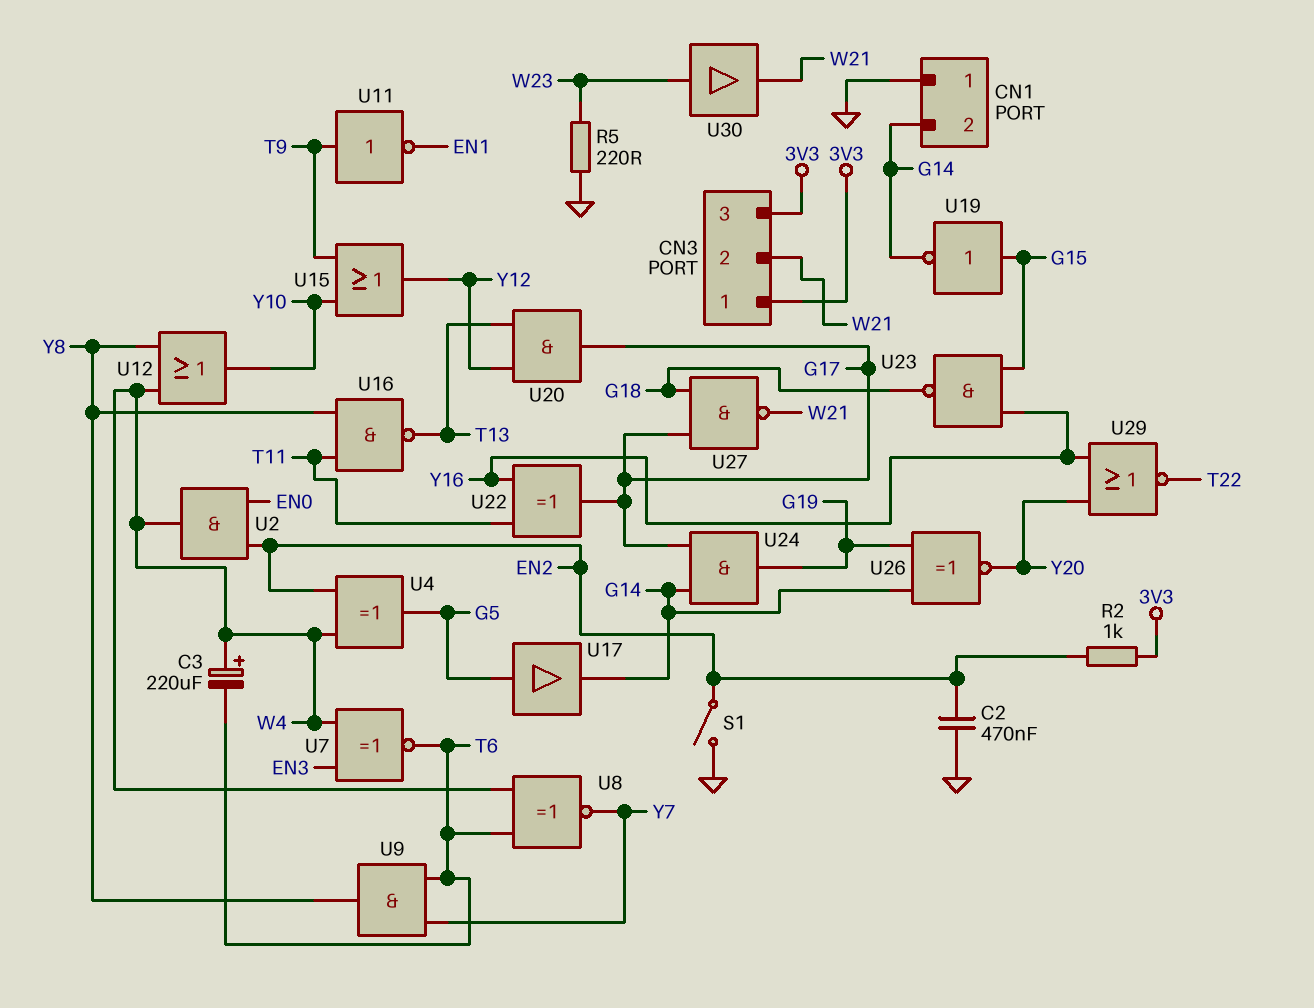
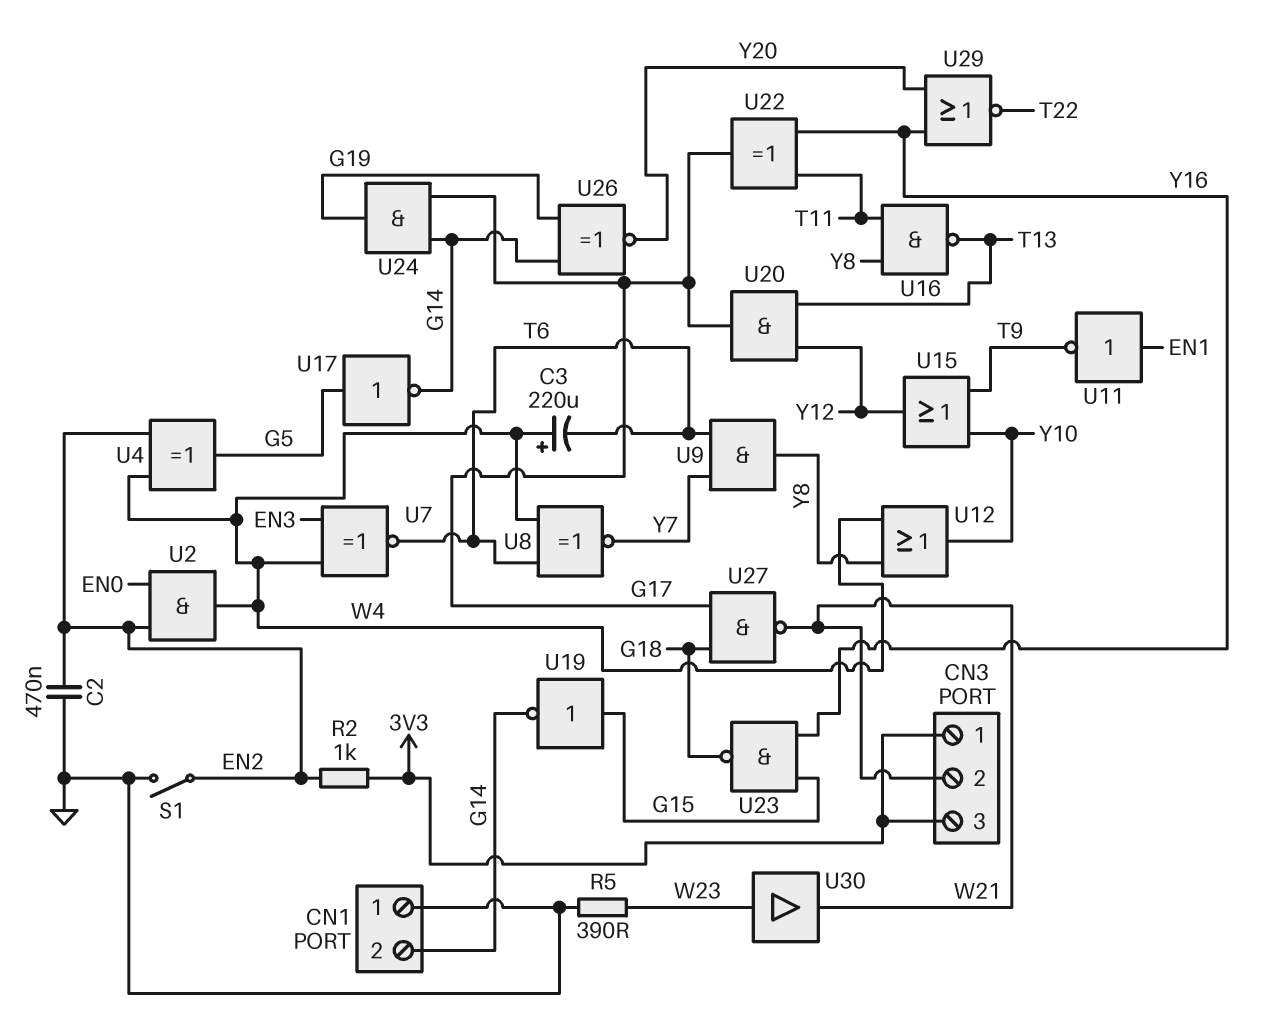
R5: 220 (GND, W23) -> 390 (GND, W23)
U11: NOT (in T9, out EN1) -> NOT (in EN1, out T9)
U17: buffer (in G5, out G14) -> NOT (in G5, out G14)

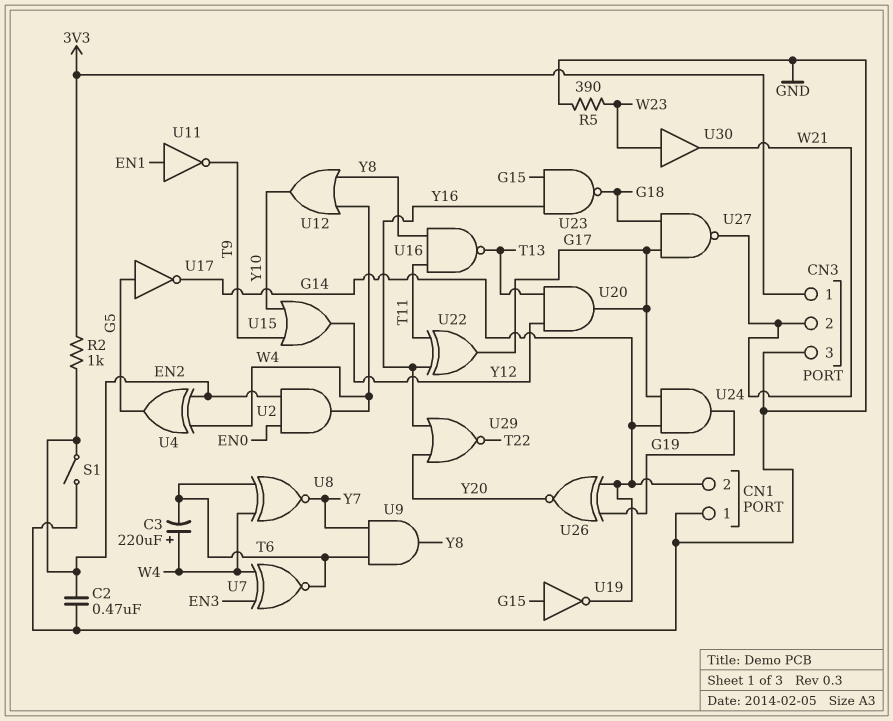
CN3 pin 3: 3V3 -> GND

